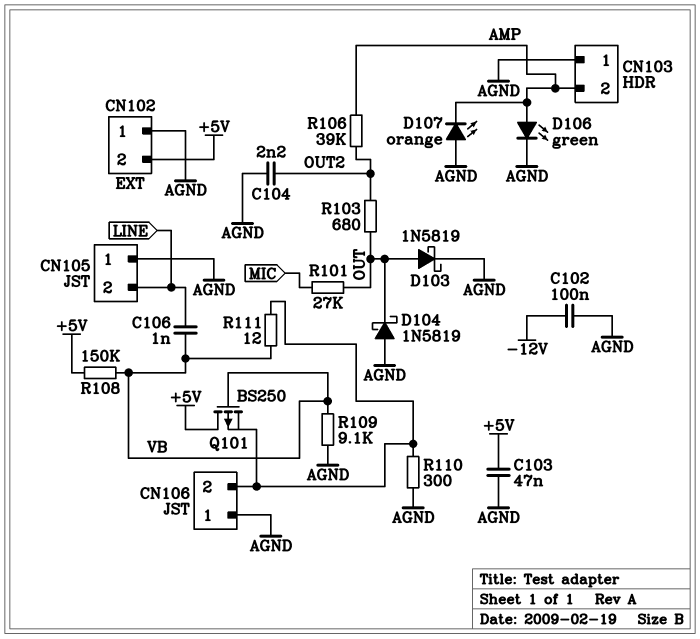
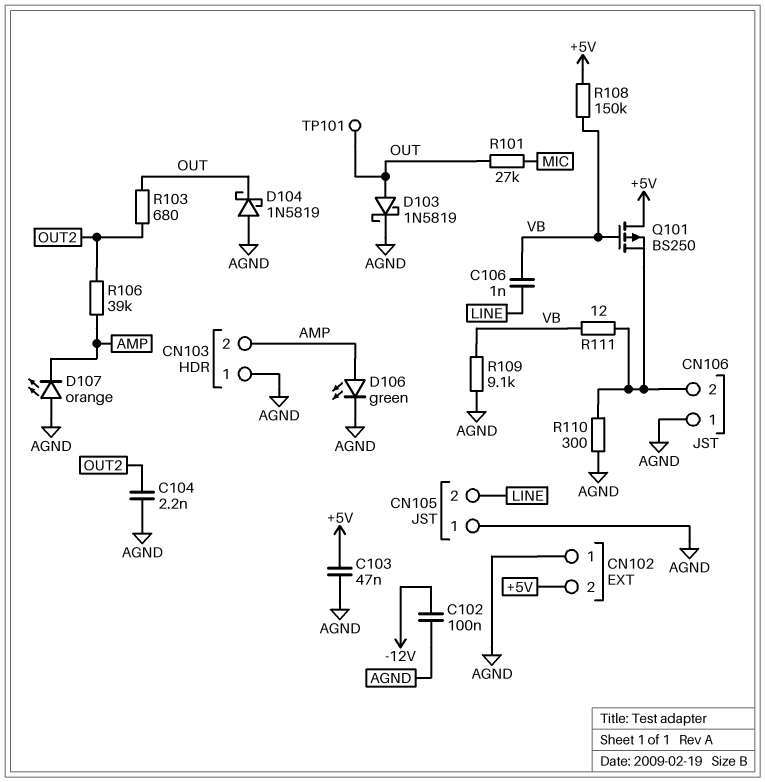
TP101: none -> test point (OUT)

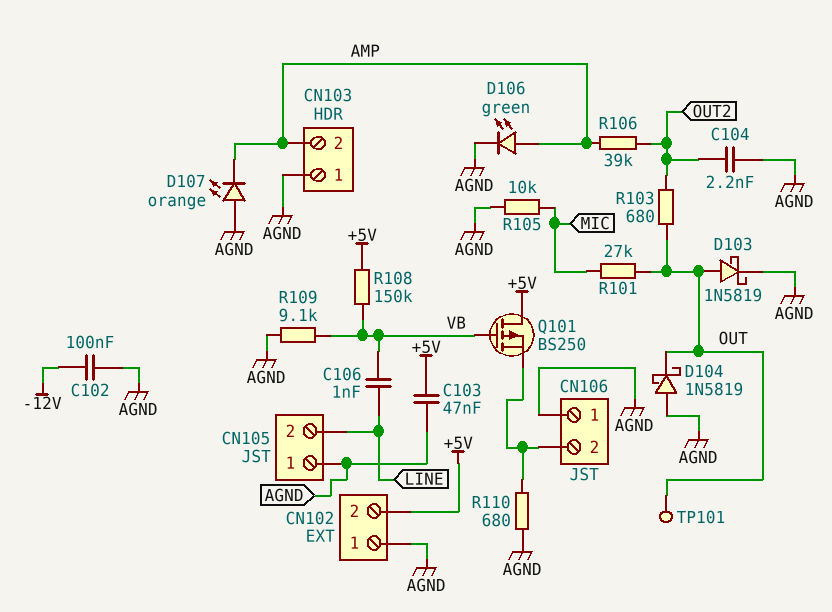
R105: none -> 10k (AGND, MIC)
R110: 300 (AGND, CN106/2) -> 680 (AGND, CN106/2)
R111: 12 (CN106/2, VB) -> none

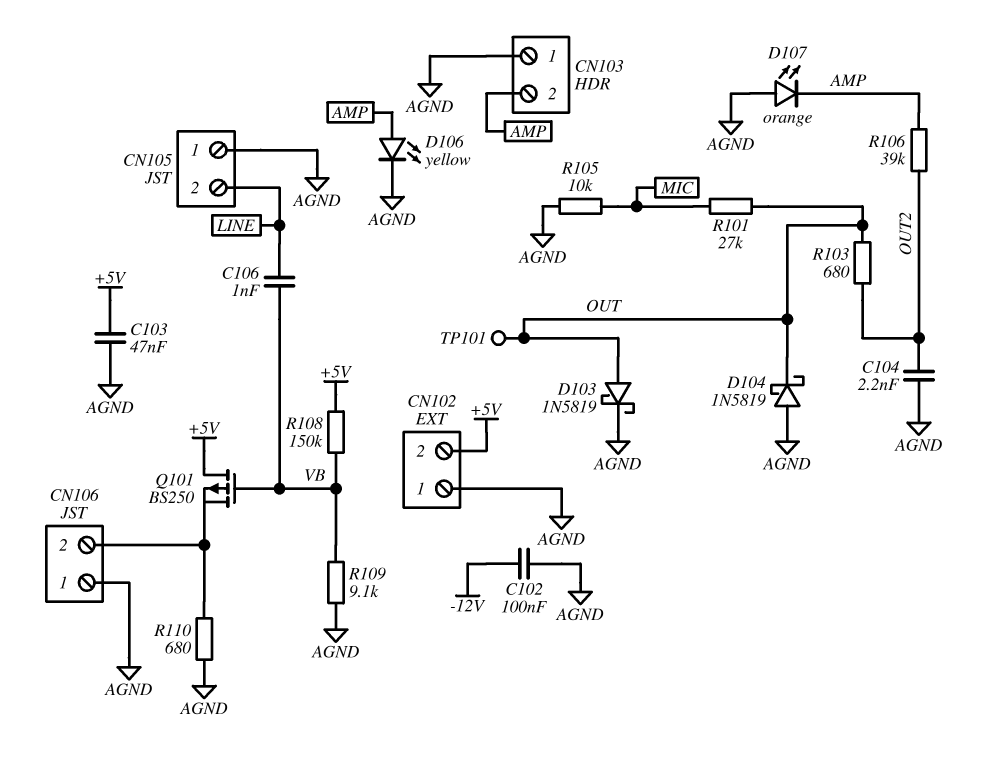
D106: LED green (A AMP, K AGND) -> LED yellow (A AMP, K AGND)

